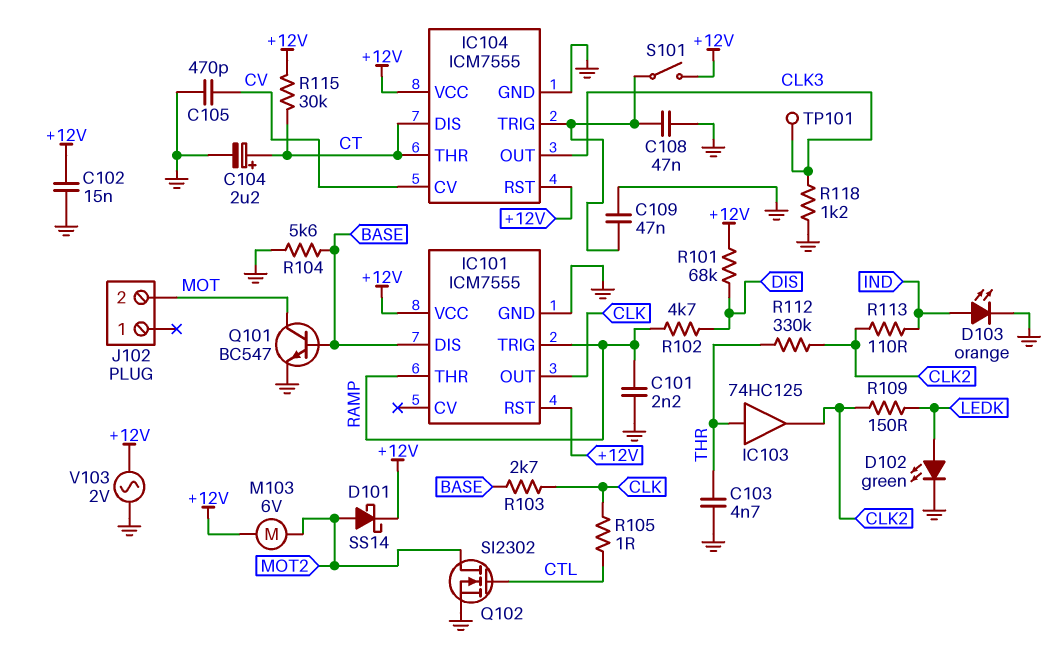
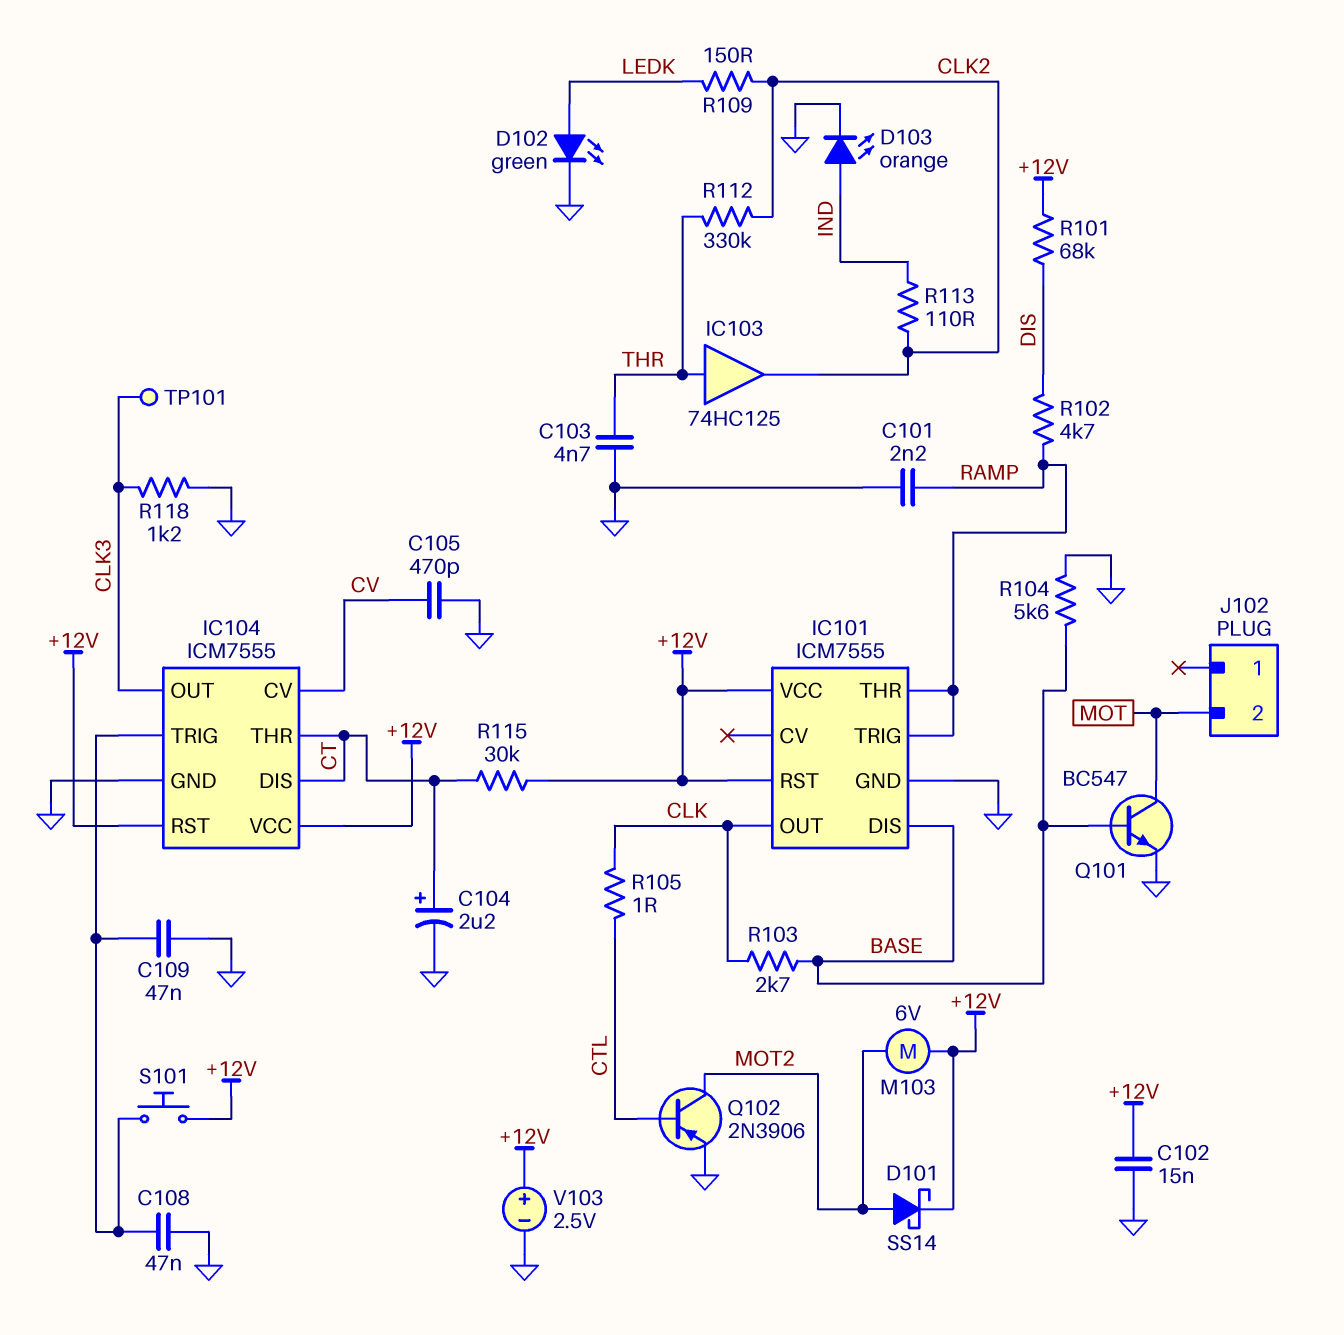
Q102: NMOS SI2302 (G CTL, D MOT2, S GND) -> PNP 2N3906 (B CTL, C MOT2, E GND)
S101: switch (+12V, IC104/TRIG) -> button (+12V, IC104/TRIG)
V103: AC 2V (+12V, GND) -> 2.5V (plus +12V, minus GND)

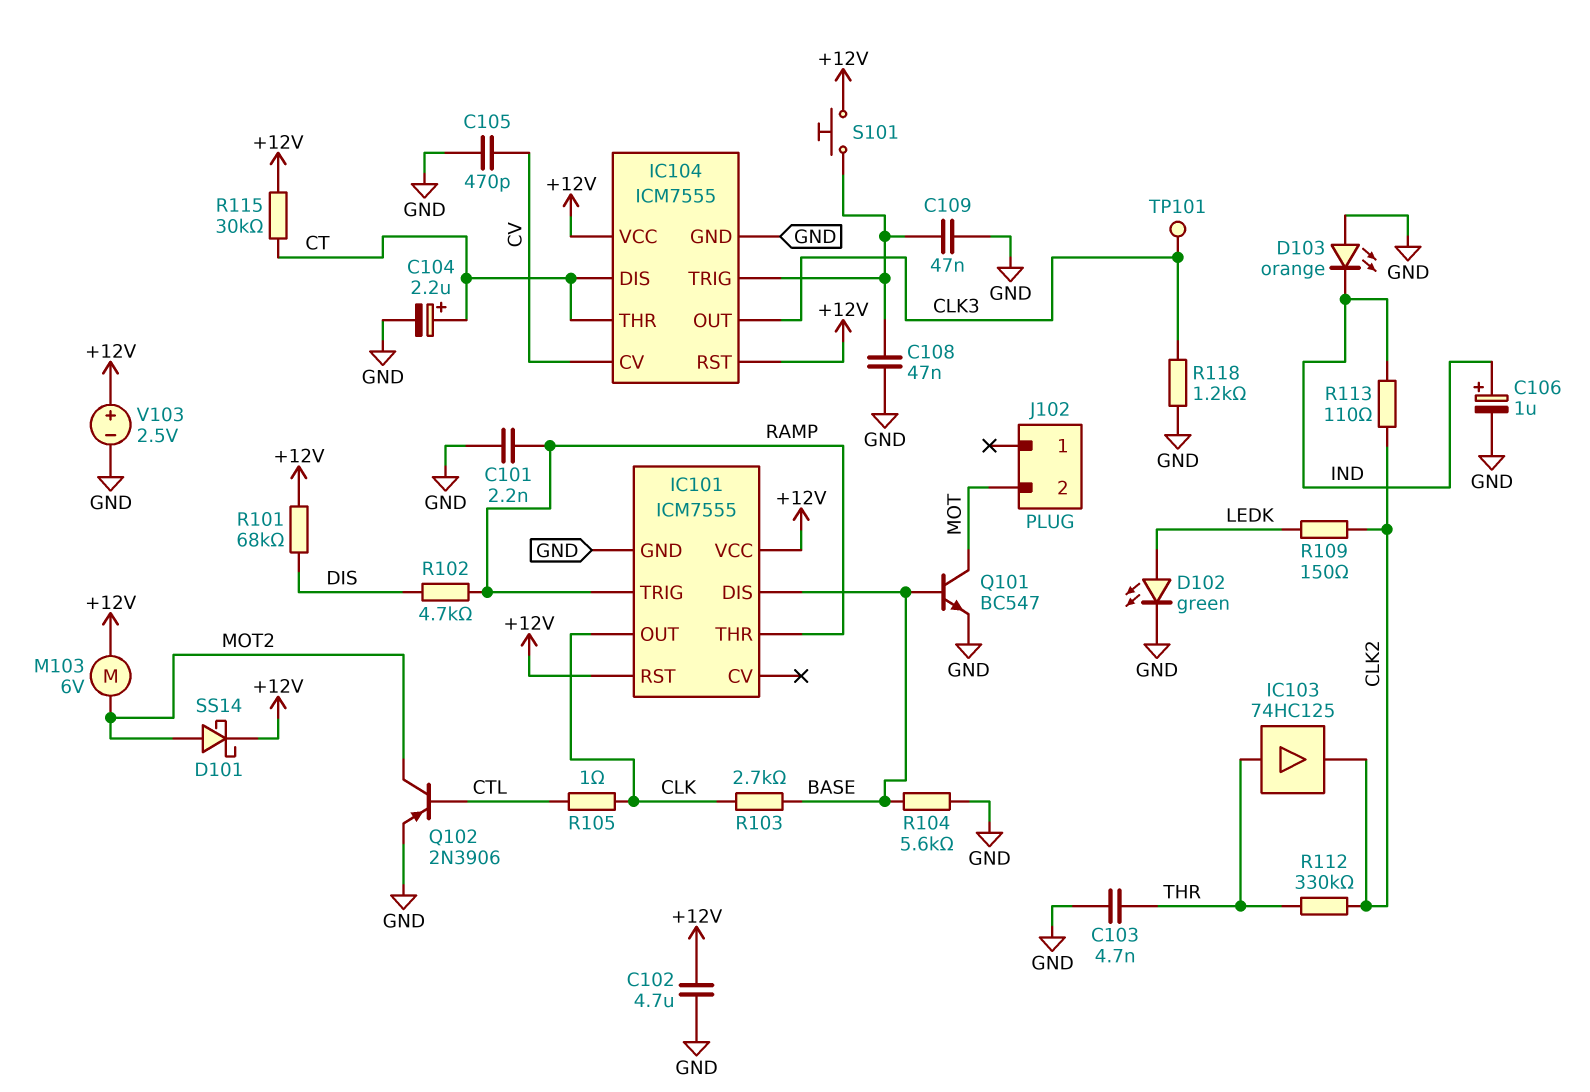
C102: 15nF (+12V, GND) -> 4.7uF (+12V, GND)
C106: none -> 1uF (plus IND, minus GND)
D103: LED orange (A IND, K GND) -> LED orange (A GND, K IND)

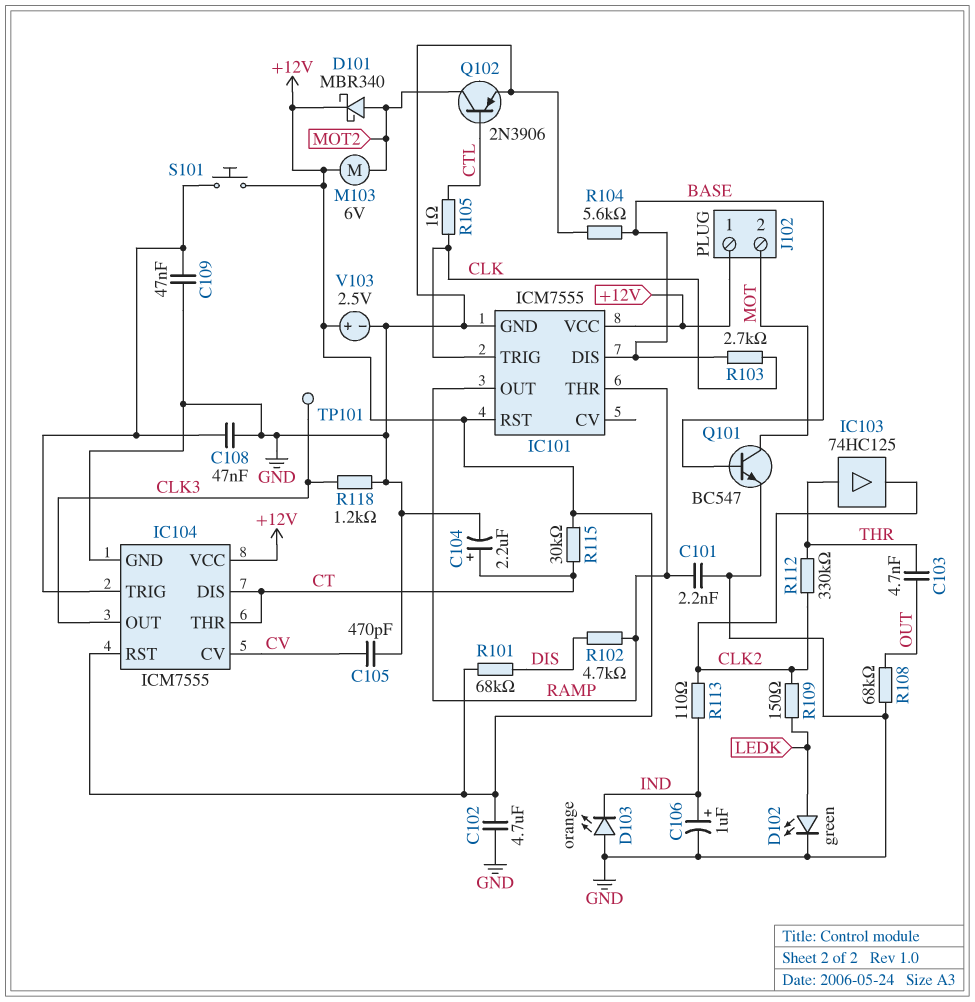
C103: 4.7nF (GND, THR) -> 4.7nF (OUT, THR)
D101: schottky SS14 (A MOT2, K +12V) -> schottky MBR340 (A MOT2, K +12V)
IC101 pin OUT: CLK -> RAMP
IC101 pin TRIG: RAMP -> CLK
J102 pin 1: none -> +12V
R108: none -> 68k (GND, OUT)

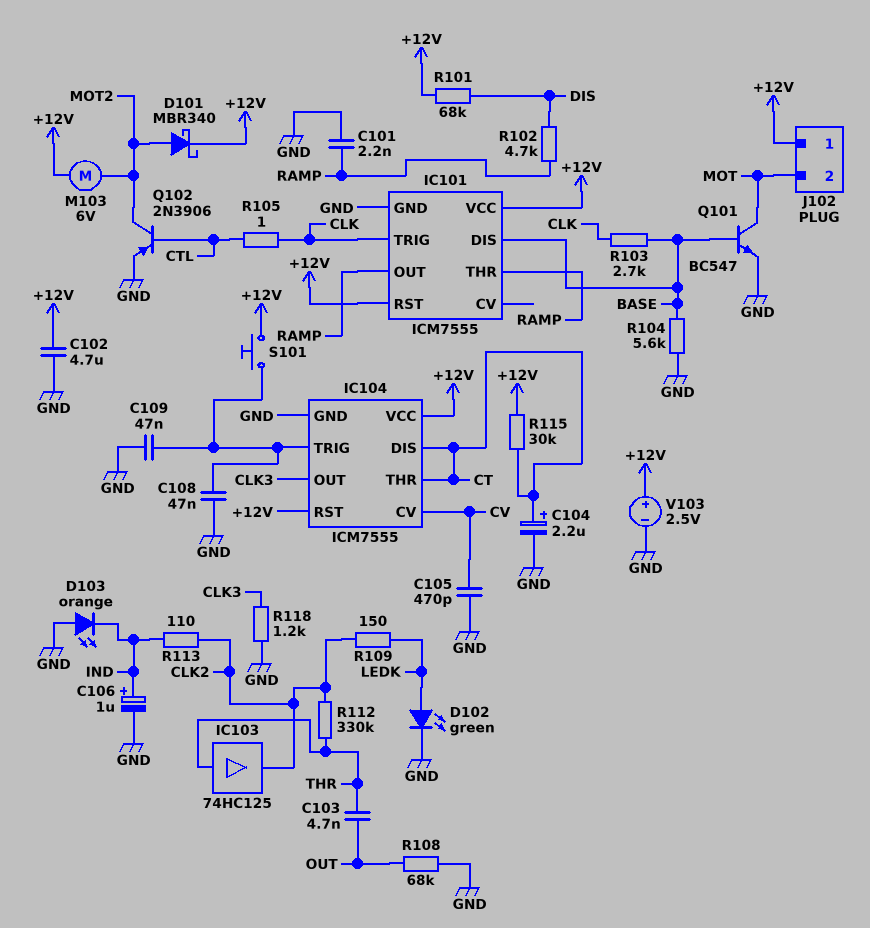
TP101: test point (CLK3) -> none

